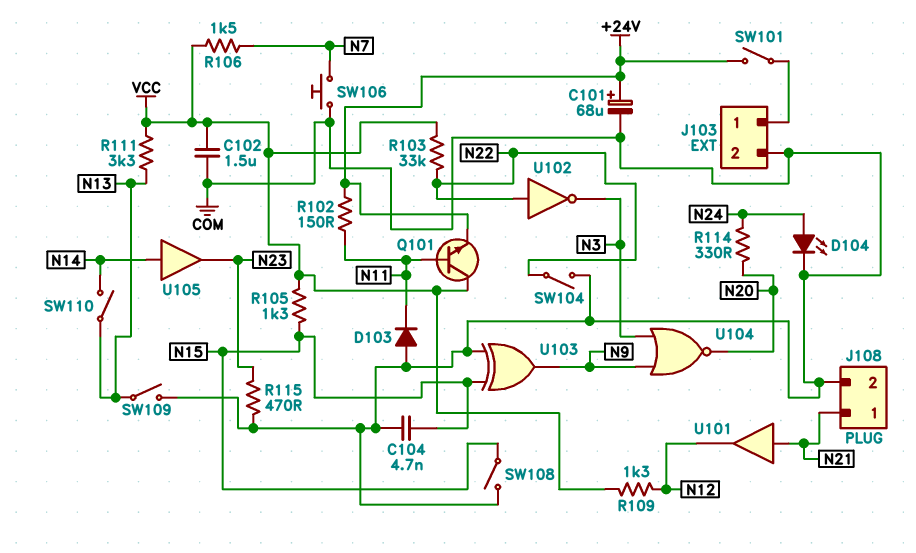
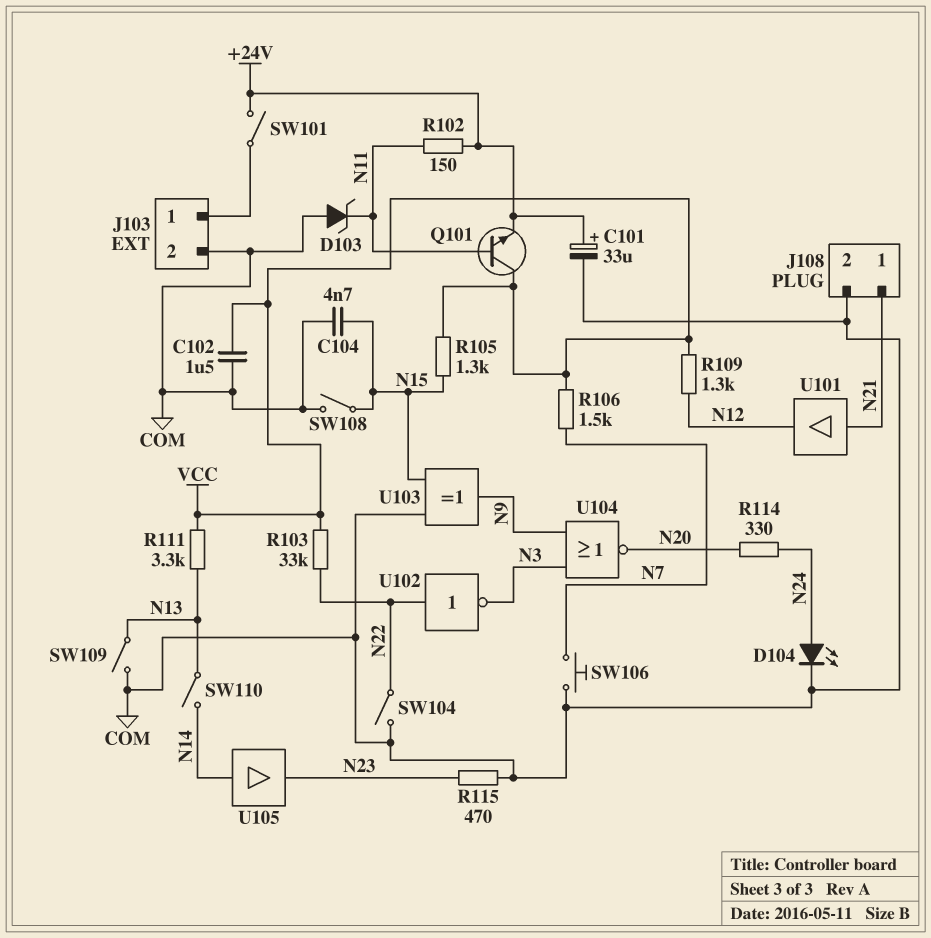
C101: 68uF (plus +24V, minus COM) -> 33uF (plus +24V, minus COM)
D103: diode (A COM, K N11) -> zener (A COM, K N11)

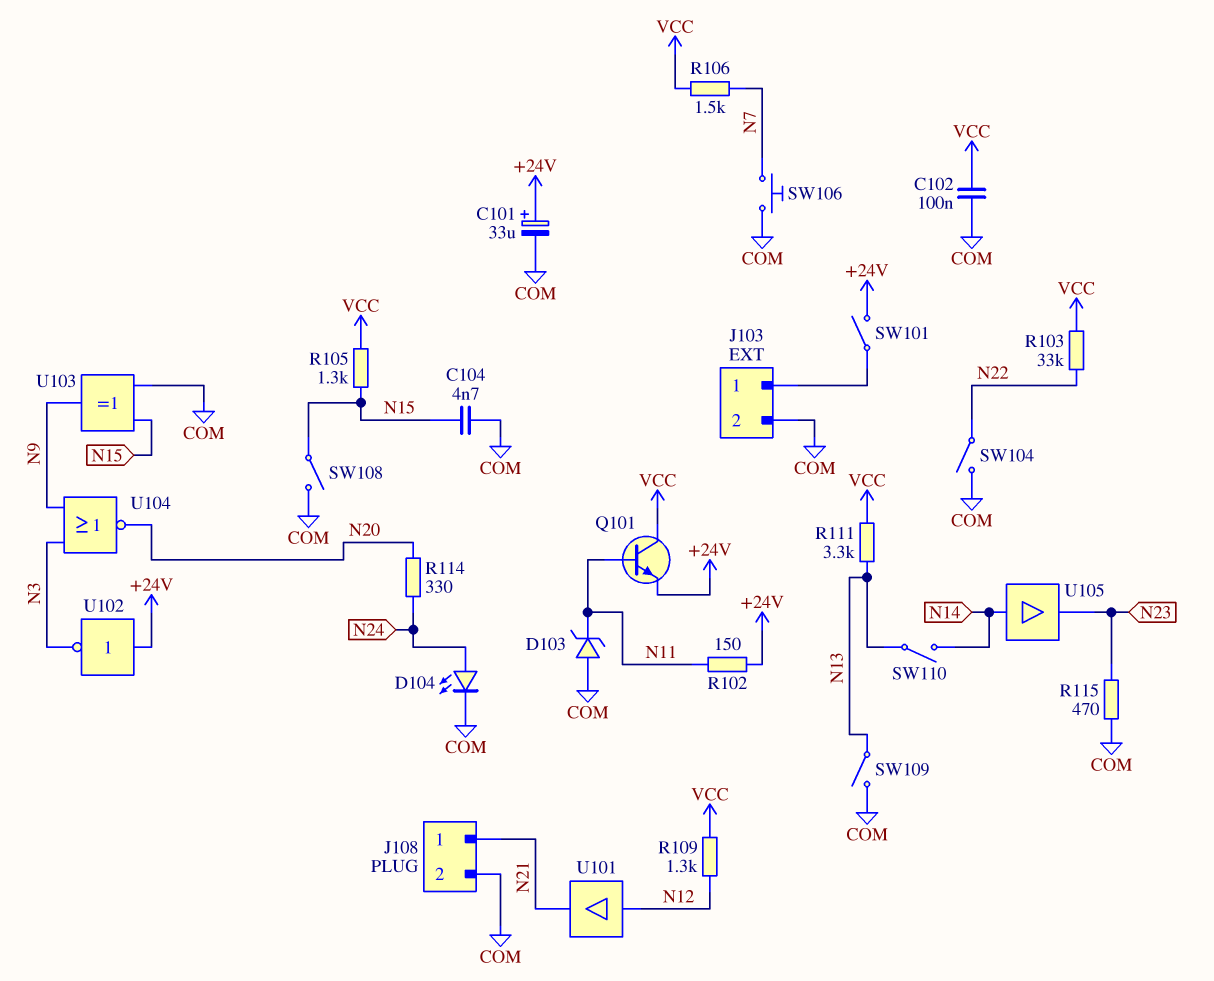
C102: 1.5uF (COM, VCC) -> 100nF (COM, VCC)
U101: buffer (in N21, out N12) -> buffer (in N12, out N21)
U102: NOT (in N22, out N3) -> NOT (in +24V, out N3)

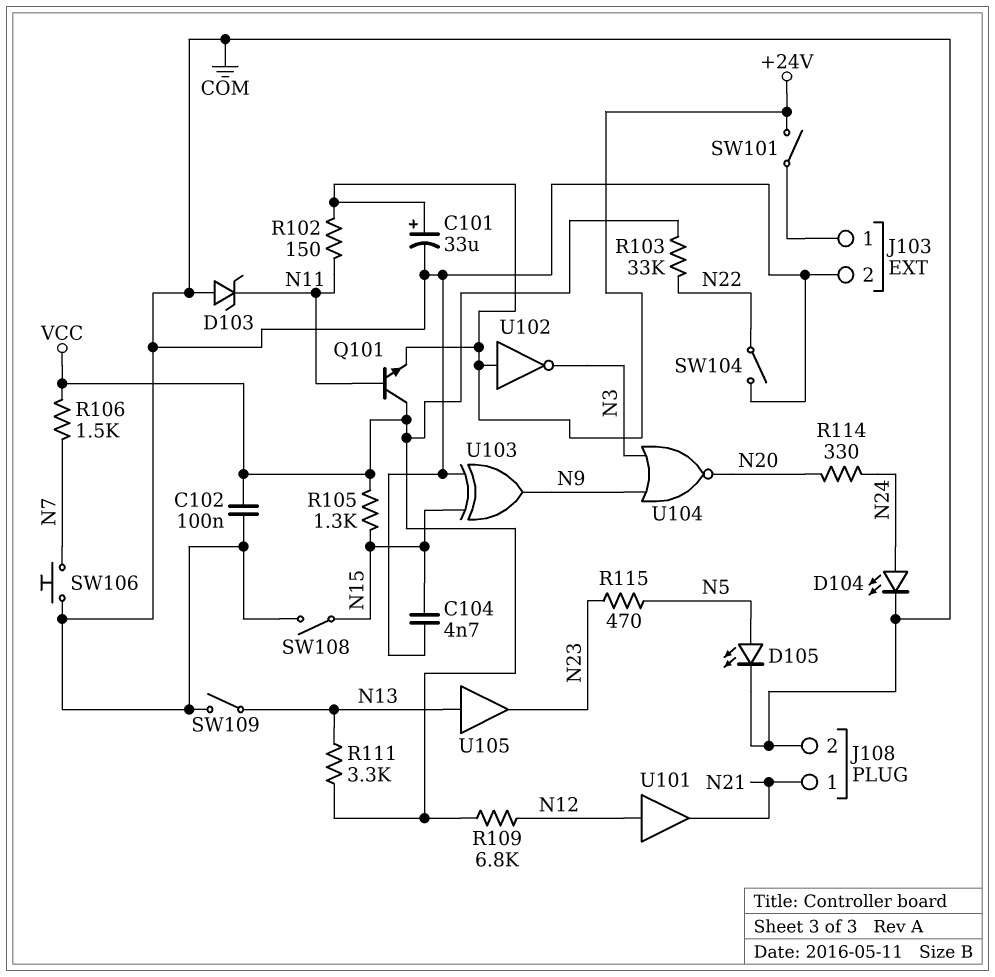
D105: none -> LED (A N5, K COM)
R109: 1.3k (N12, VCC) -> 6.8k (N12, VCC)
R115: 470 (COM, N23) -> 470 (N5, N23)
SW110: switch (N13, N14) -> none
U105: buffer (in N14, out N23) -> buffer (in N13, out N23)

